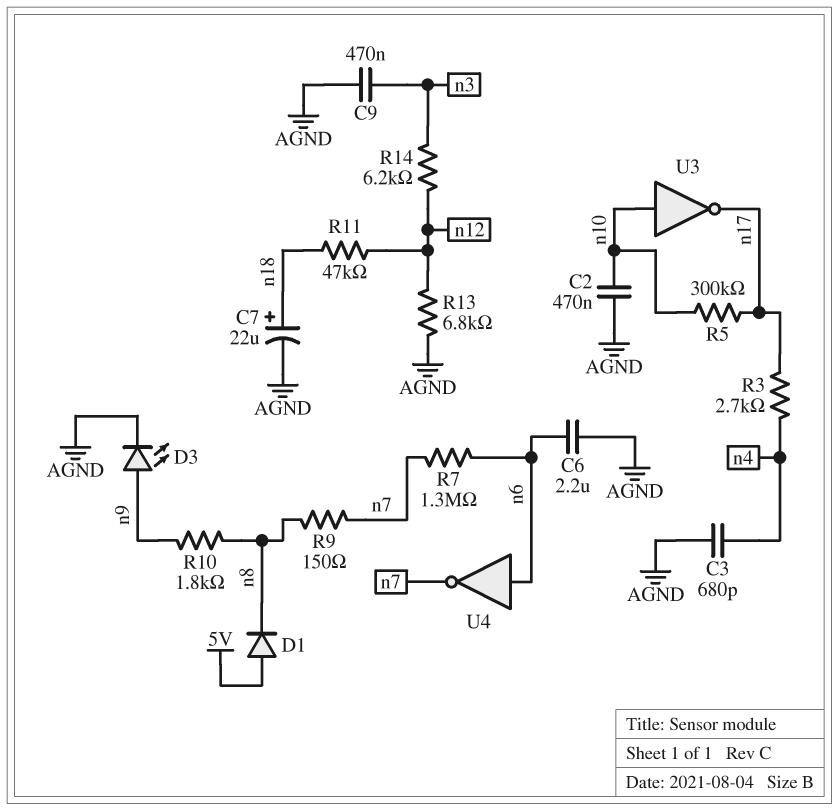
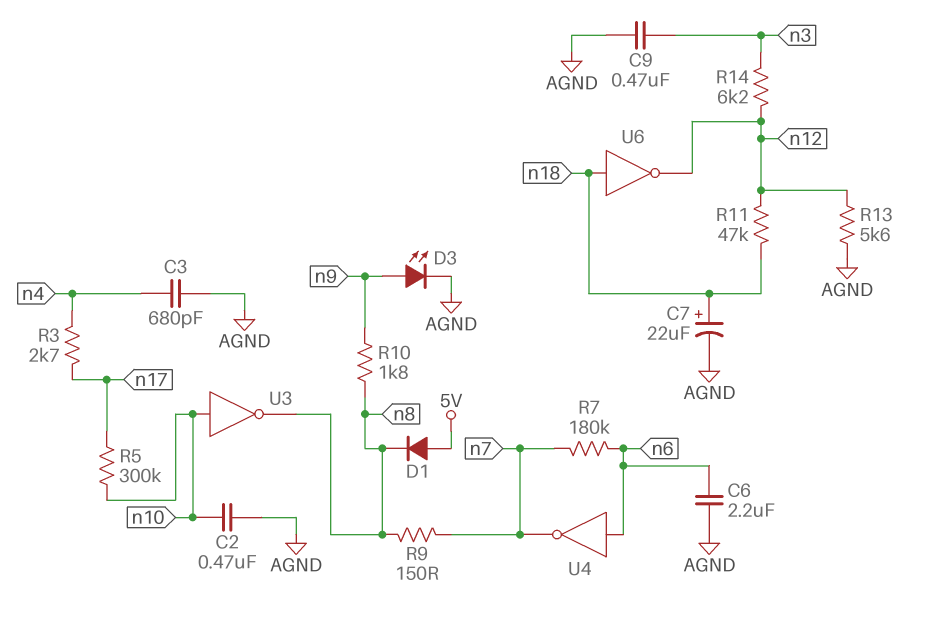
R7: 1.3M (n6, n7) -> 180k (n6, n7)
R13: 6.8k (AGND, n12) -> 5.6k (AGND, n12)
U3: NOT (in n10, out n17) -> NOT (in n10, out n8)
U6: none -> NOT (in n18, out n12)

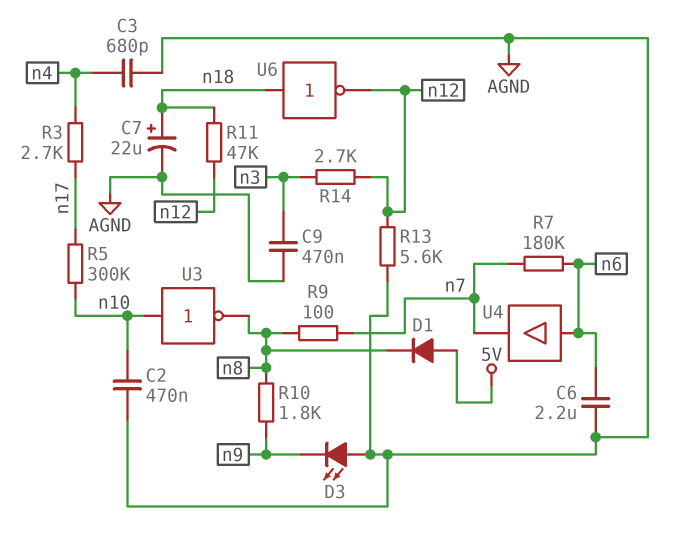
D3: LED (A n9, K AGND) -> LED (A AGND, K n9)
R9: 150 (n7, n8) -> 100 (n7, n8)
R14: 6.2k (n3, n12) -> 2.7k (n3, n12)
U4: NOT (in n6, out n7) -> buffer (in n6, out n7)

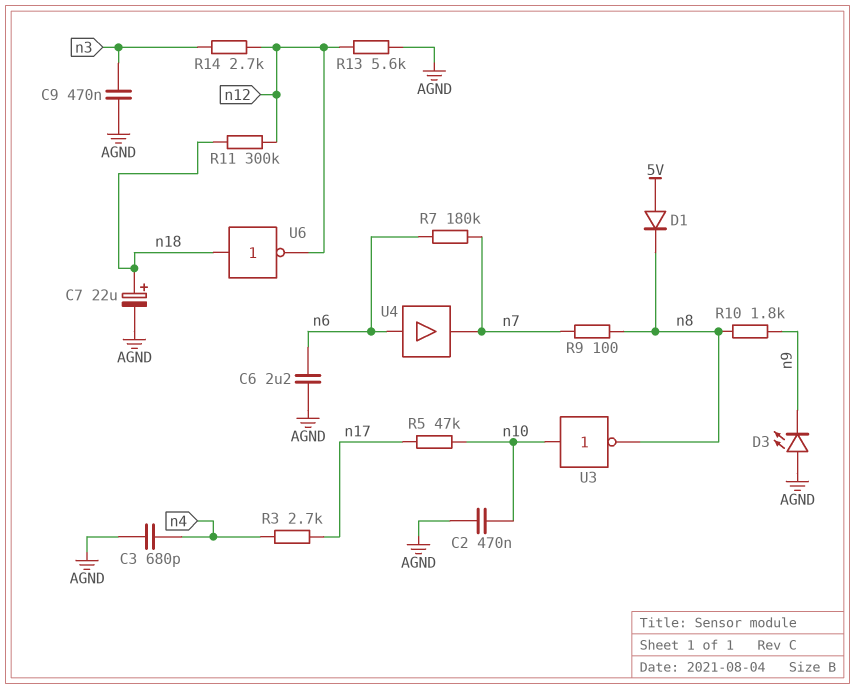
R5: 300k (n10, n17) -> 47k (n10, n17)
R11: 47k (n12, n18) -> 300k (n12, n18)

